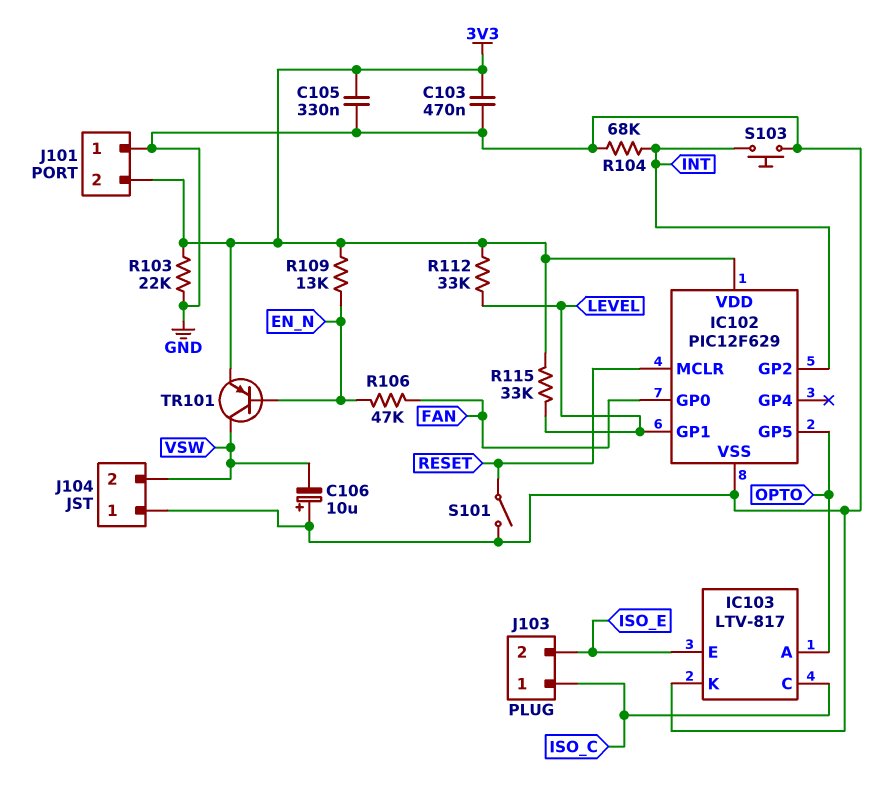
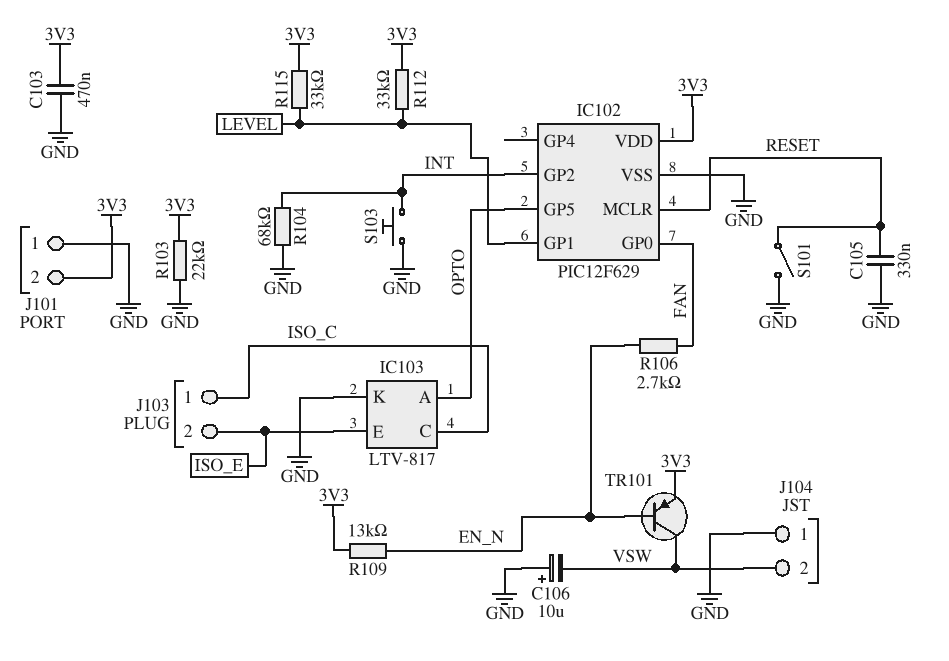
C105: 330nF (3V3, GND) -> 330nF (GND, RESET)
R106: 47k (EN_N, FAN) -> 2.7k (EN_N, FAN)

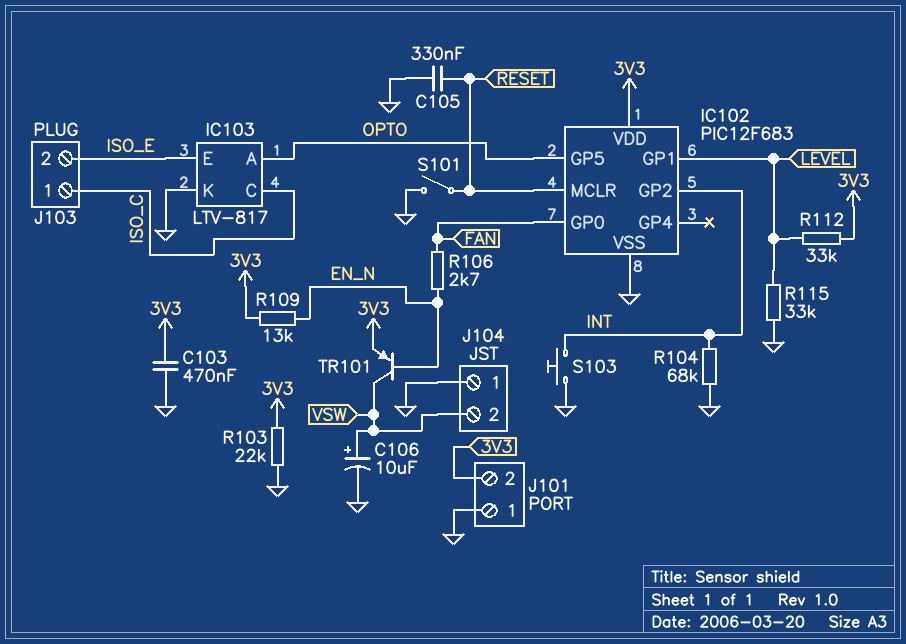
C106: 10uF (plus GND, minus VSW) -> 10uF (plus VSW, minus GND)
IC102: PIC12F629 -> PIC12F683
R115: 33k (3V3, LEVEL) -> 33k (GND, LEVEL)

